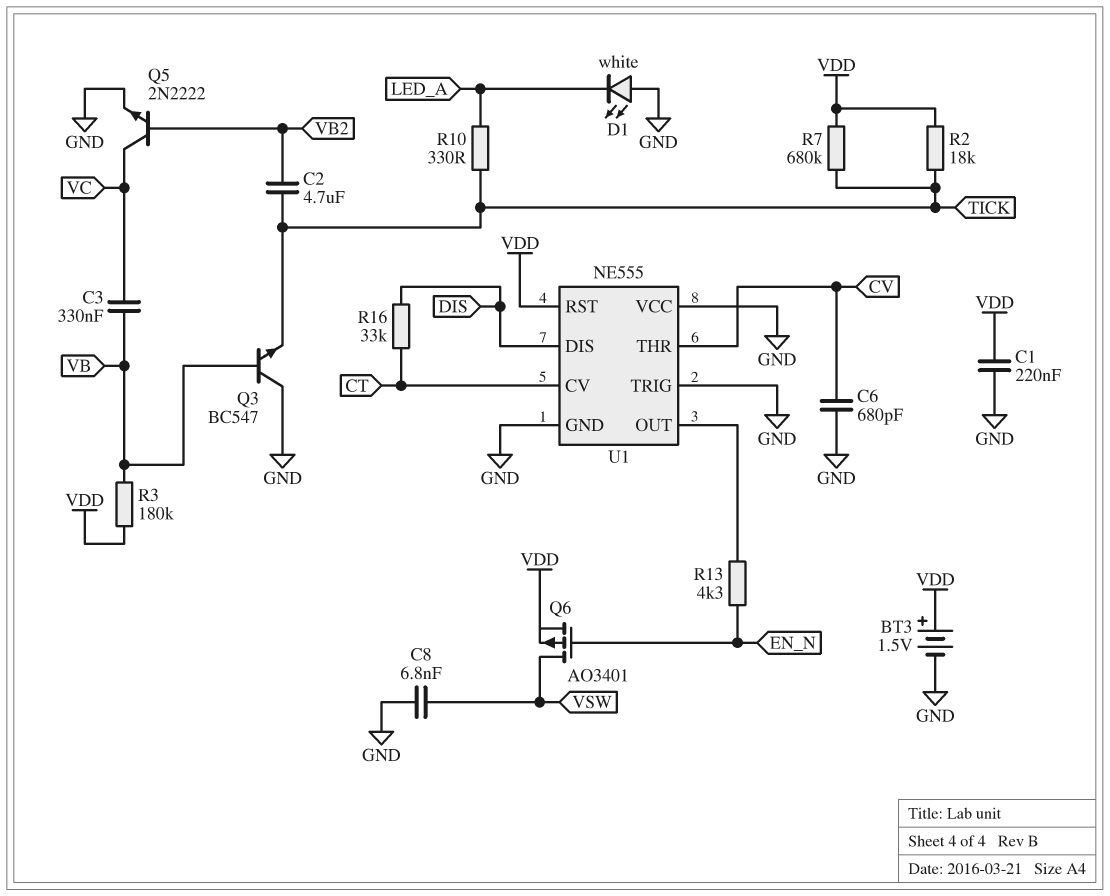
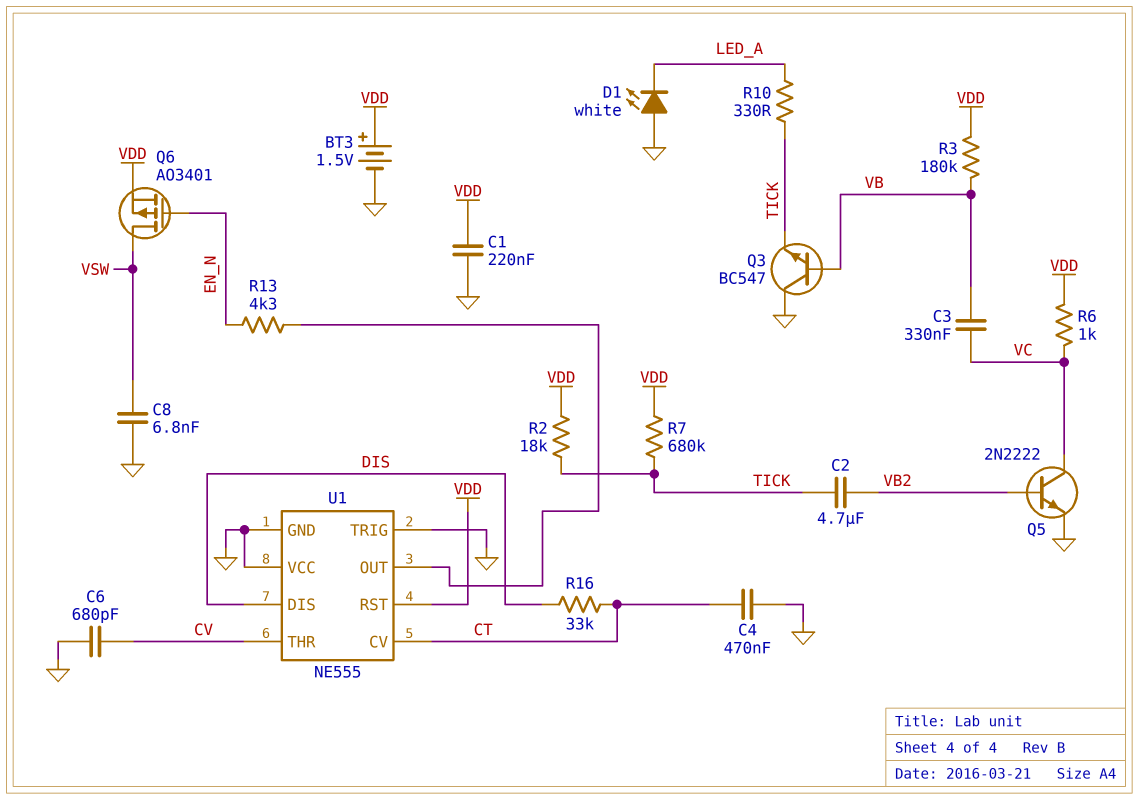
C4: none -> 470nF (CT, GND)
R6: none -> 1k (VC, VDD)

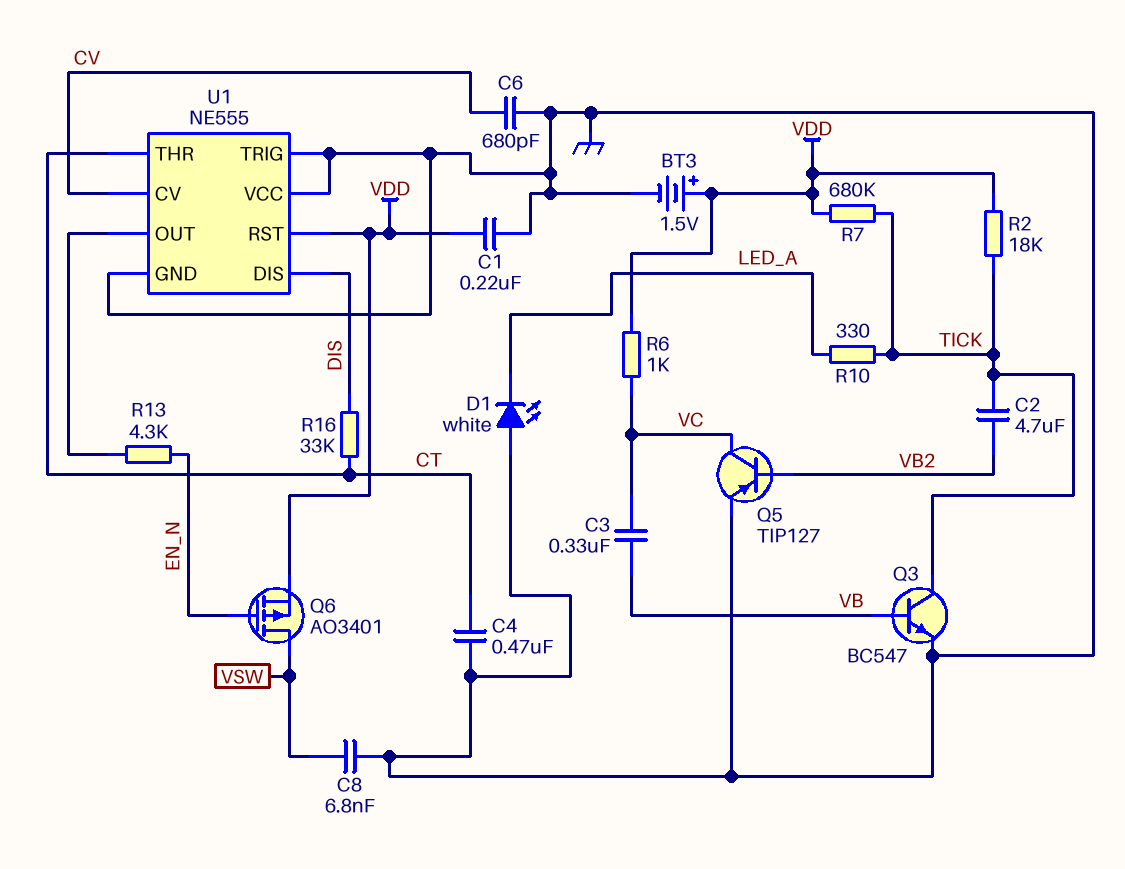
Q3: NPN BC547 (B VB, C GND, E TICK) -> NPN BC547 (B VB, C TICK, E GND)
Q5: NPN 2N2222 (B VB2, C VC, E GND) -> PNP TIP127 (B VB2, C VC, E GND)
R3: 180k (VB, VDD) -> none
U1 pin CV: CT -> CV
U1 pin THR: CV -> CT

